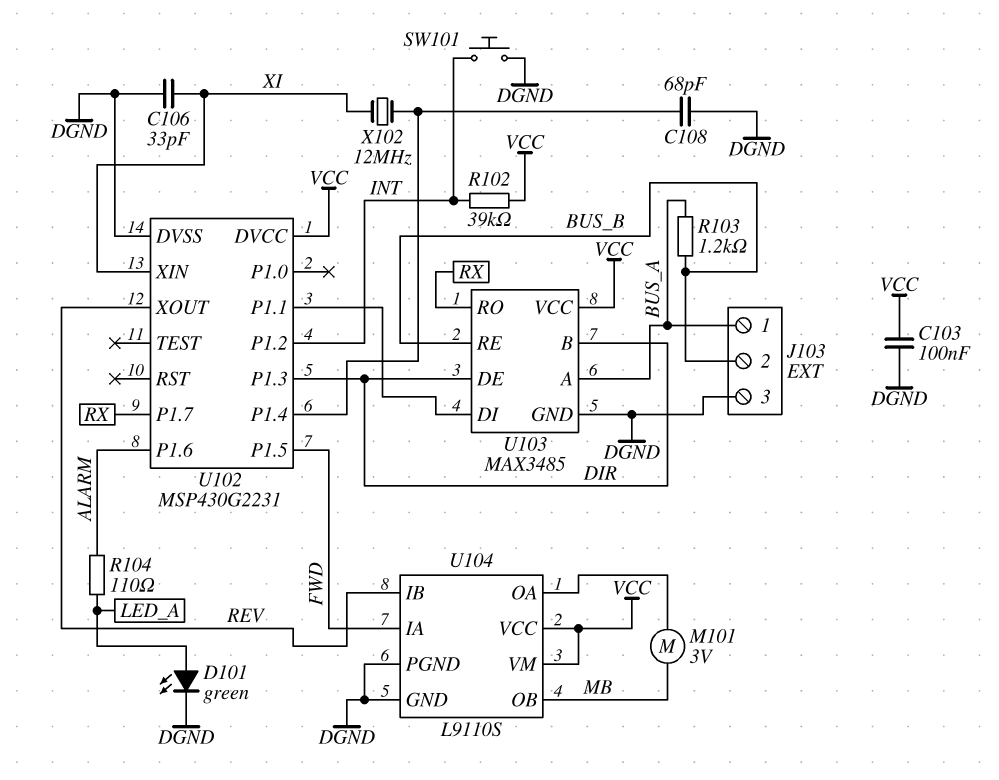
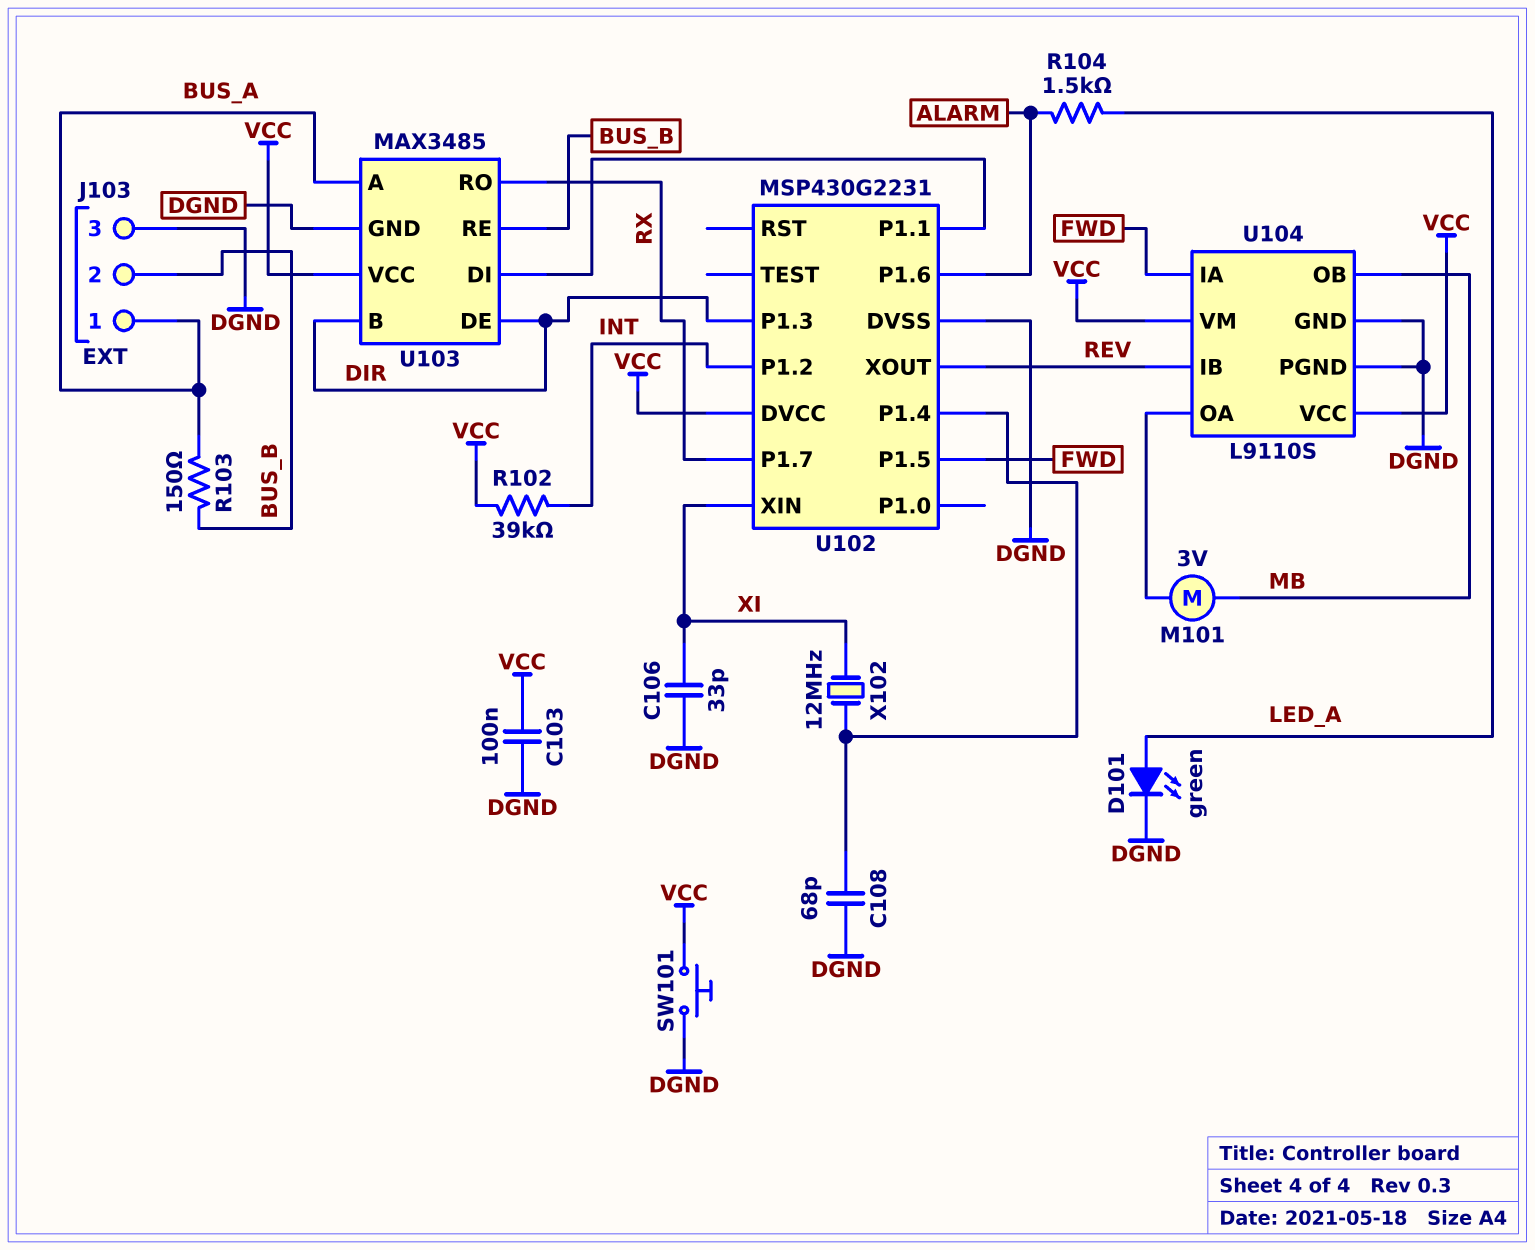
R103: 1.2k (BUS_A, BUS_B) -> 150 (BUS_A, BUS_B)
R104: 110 (ALARM, LED_A) -> 1.5k (ALARM, LED_A)
SW101: button (DGND, INT) -> button (DGND, VCC)

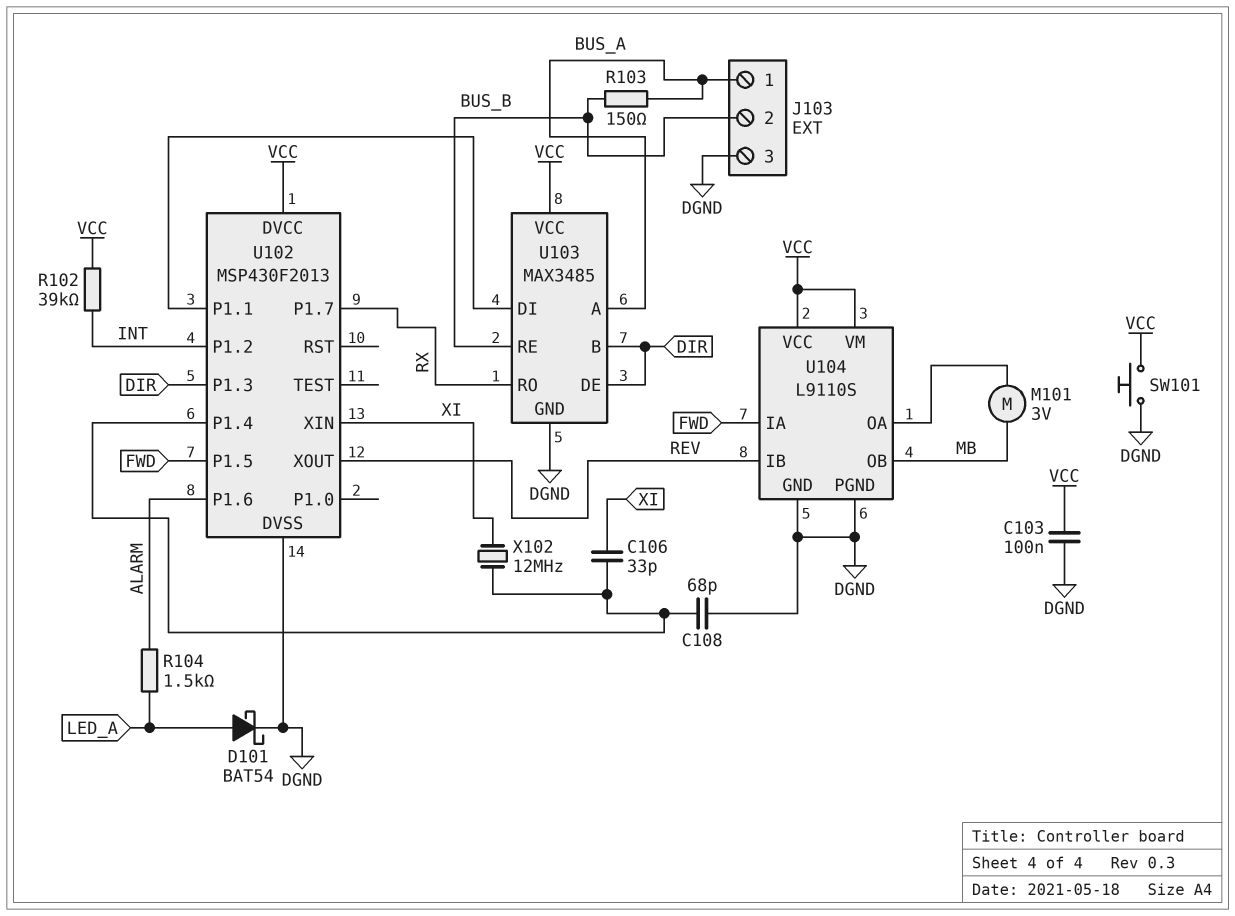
C106: 33pF (DGND, XI) -> 33pF (U102/P1.4, XI)
D101: LED green (A LED_A, K DGND) -> schottky BAT54 (A LED_A, K DGND)
U102: MSP430G2231 -> MSP430F2013

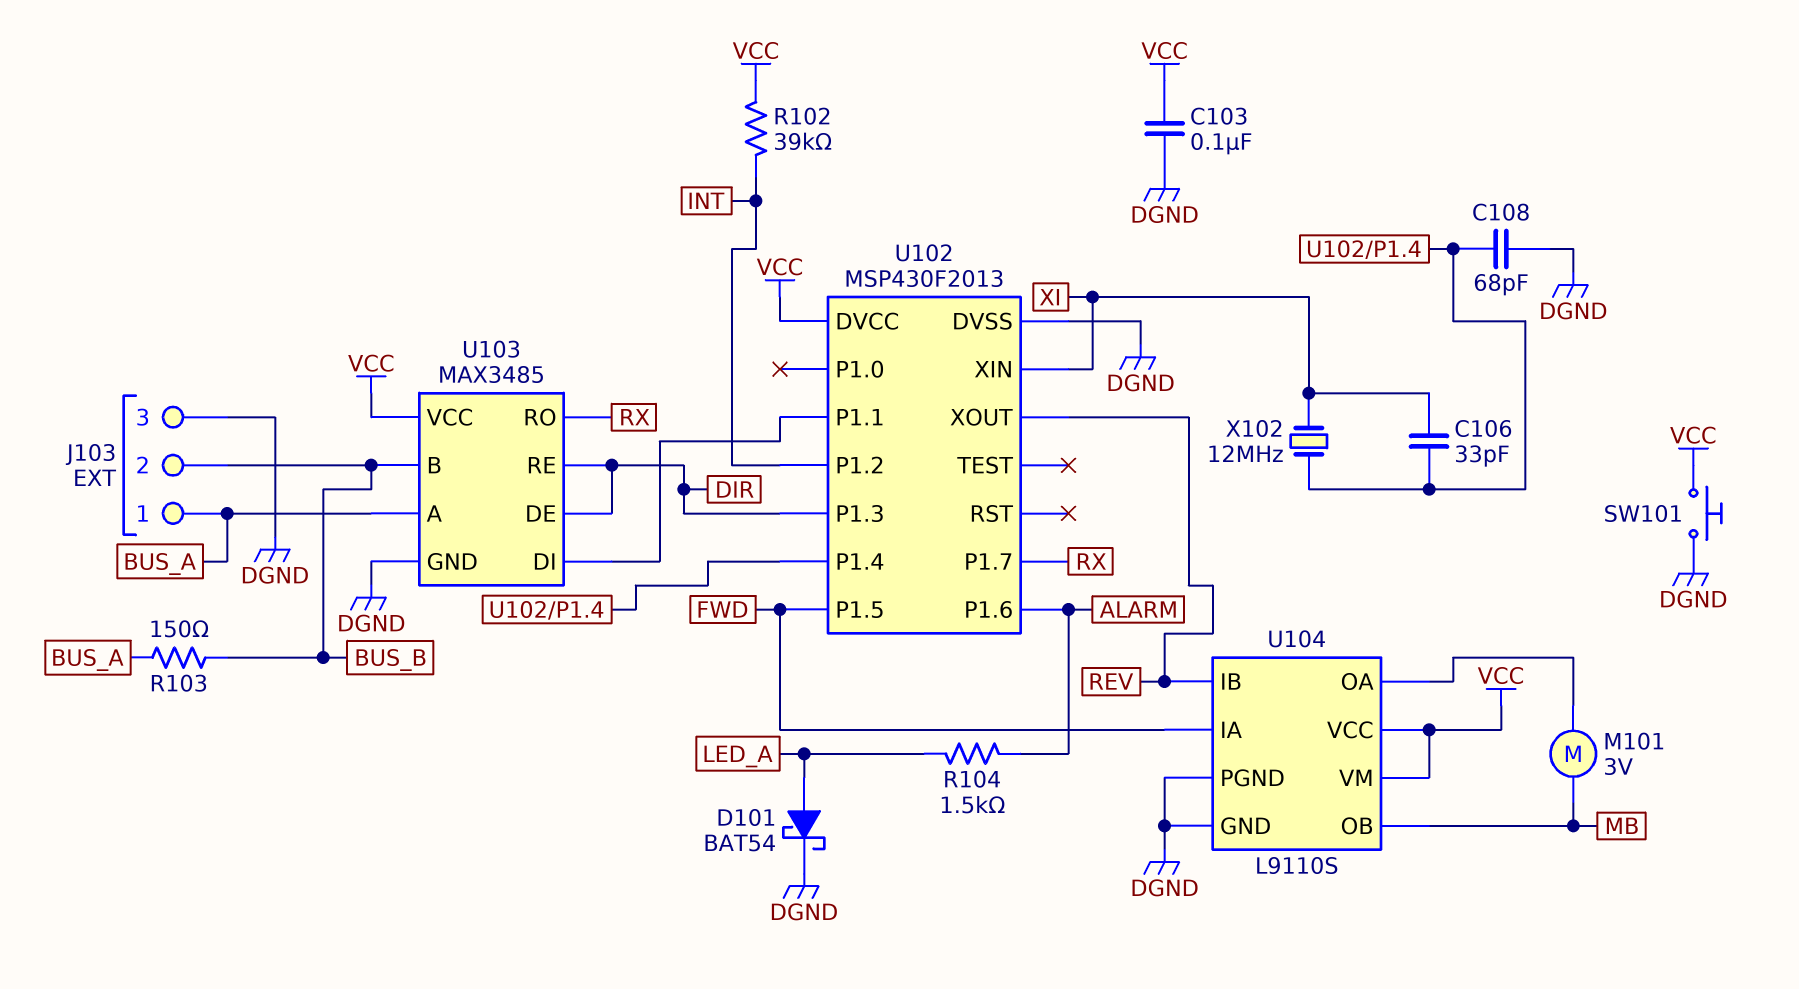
U103 pin B: DIR -> BUS_B
U103 pin RE: BUS_B -> DIR

